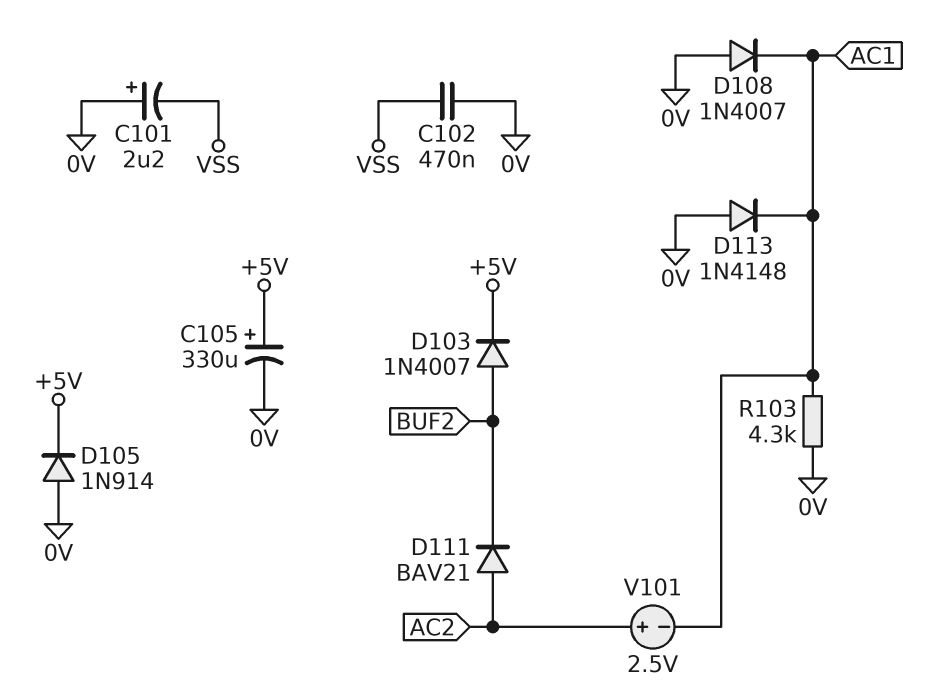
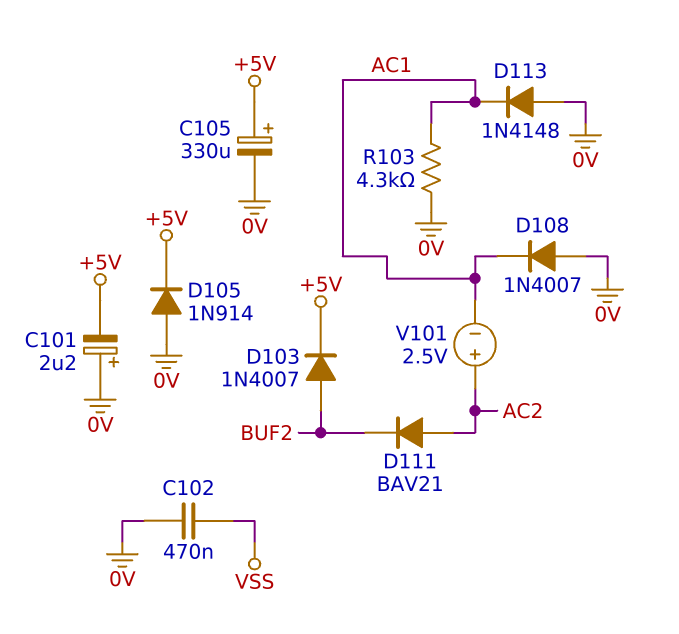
C101: 2.2uF (plus 0V, minus VSS) -> 2.2uF (plus 0V, minus +5V)

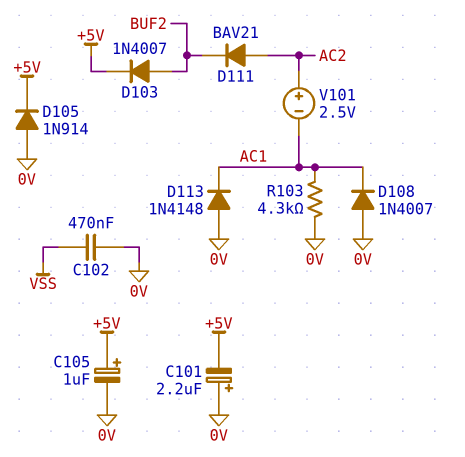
C105: 330uF (plus +5V, minus 0V) -> 1uF (plus +5V, minus 0V)

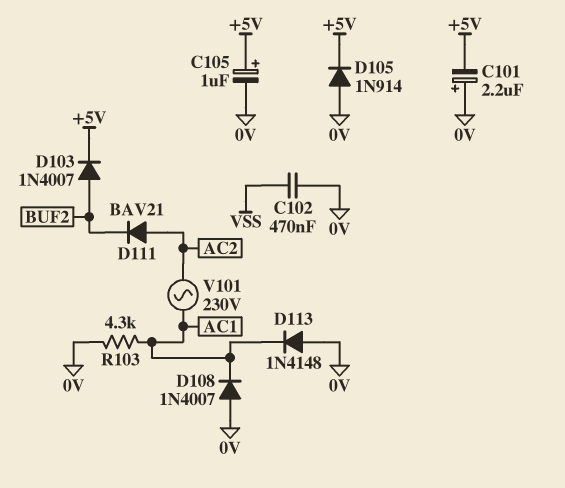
V101: 2.5V (plus AC2, minus AC1) -> AC 230V (AC1, AC2)

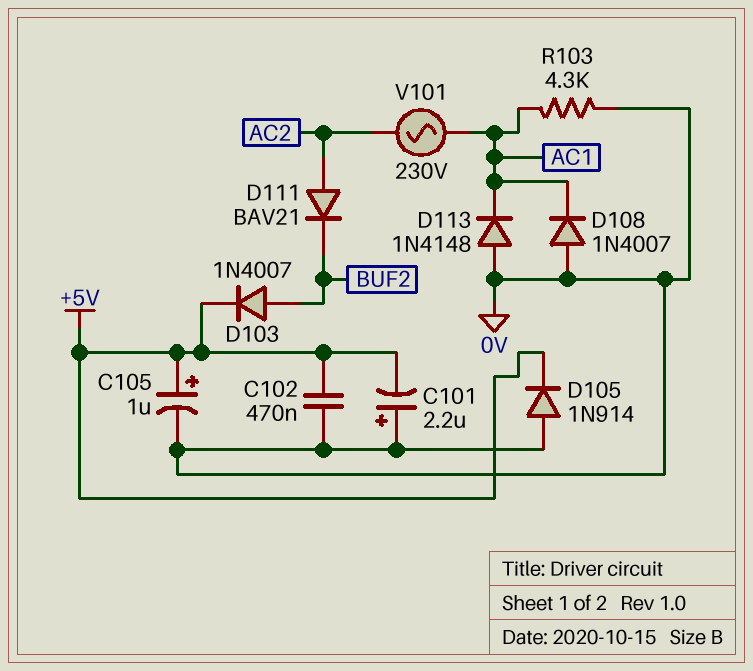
C102: 470nF (0V, VSS) -> 470nF (+5V, 0V)

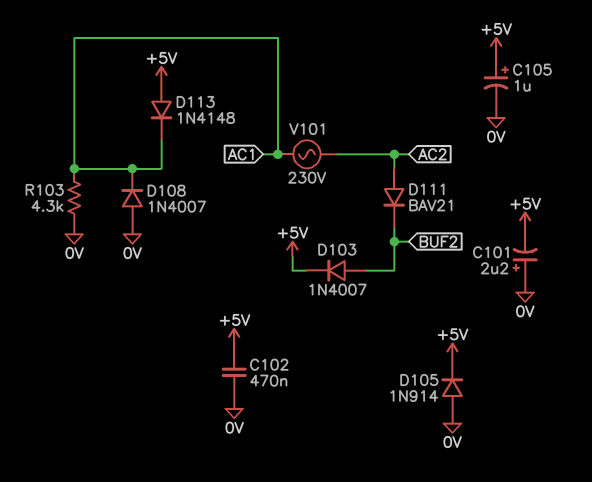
D113: diode 1N4148 (A 0V, K AC1) -> diode 1N4148 (A +5V, K AC1)

